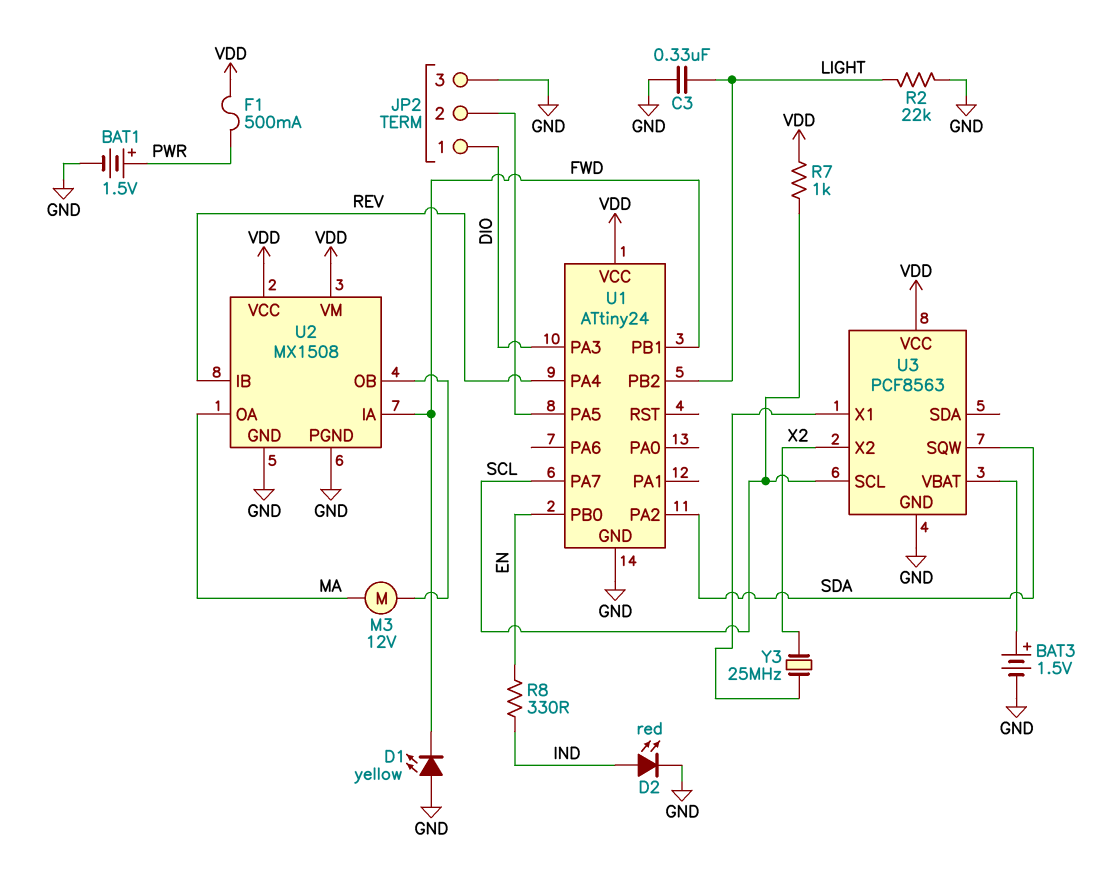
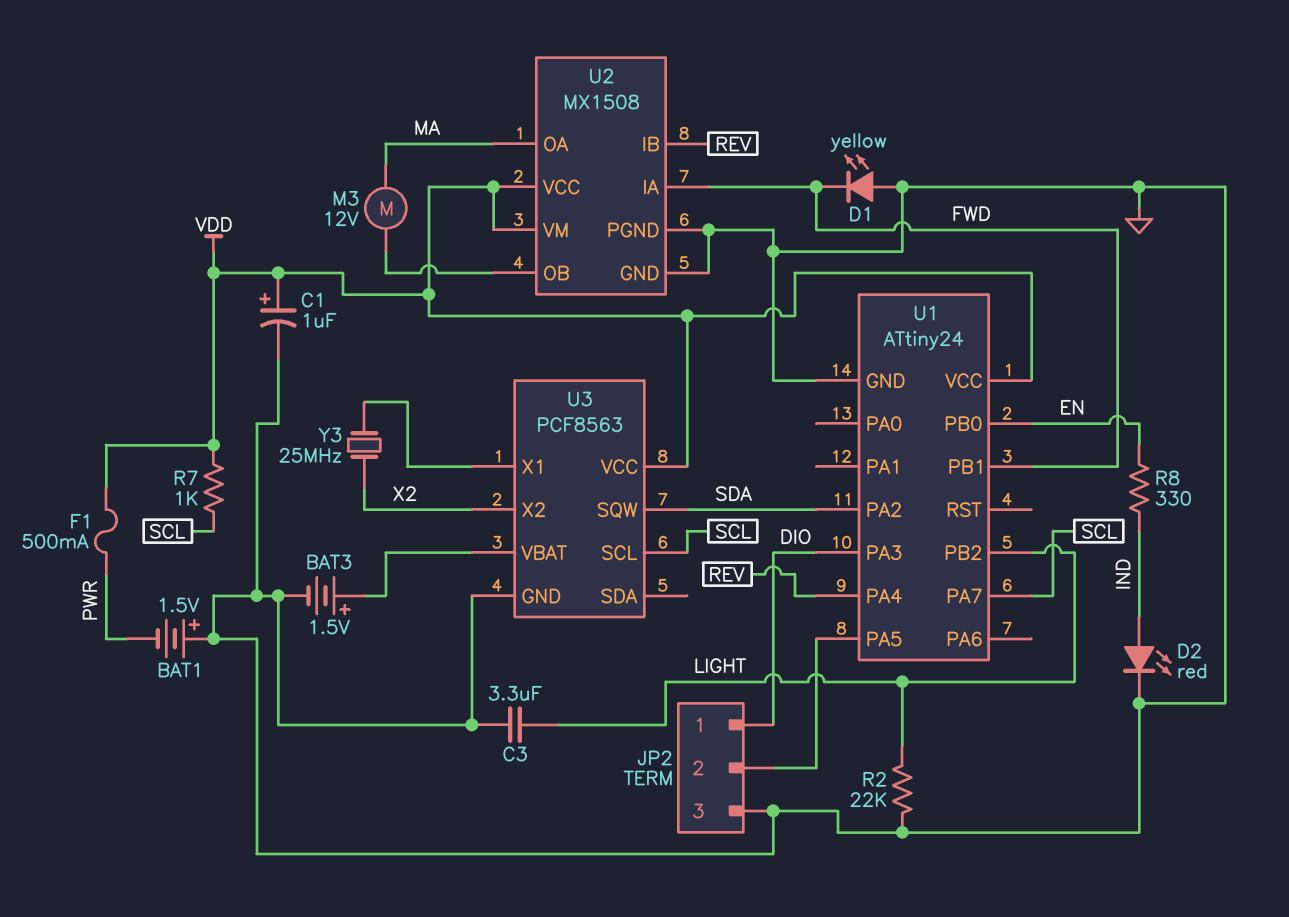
BAT1: 1.5V (plus PWR, minus GND) -> 1.5V (plus GND, minus PWR)
C1: none -> 1uF (plus VDD, minus GND)
C3: 330nF (GND, LIGHT) -> 3.3uF (GND, LIGHT)

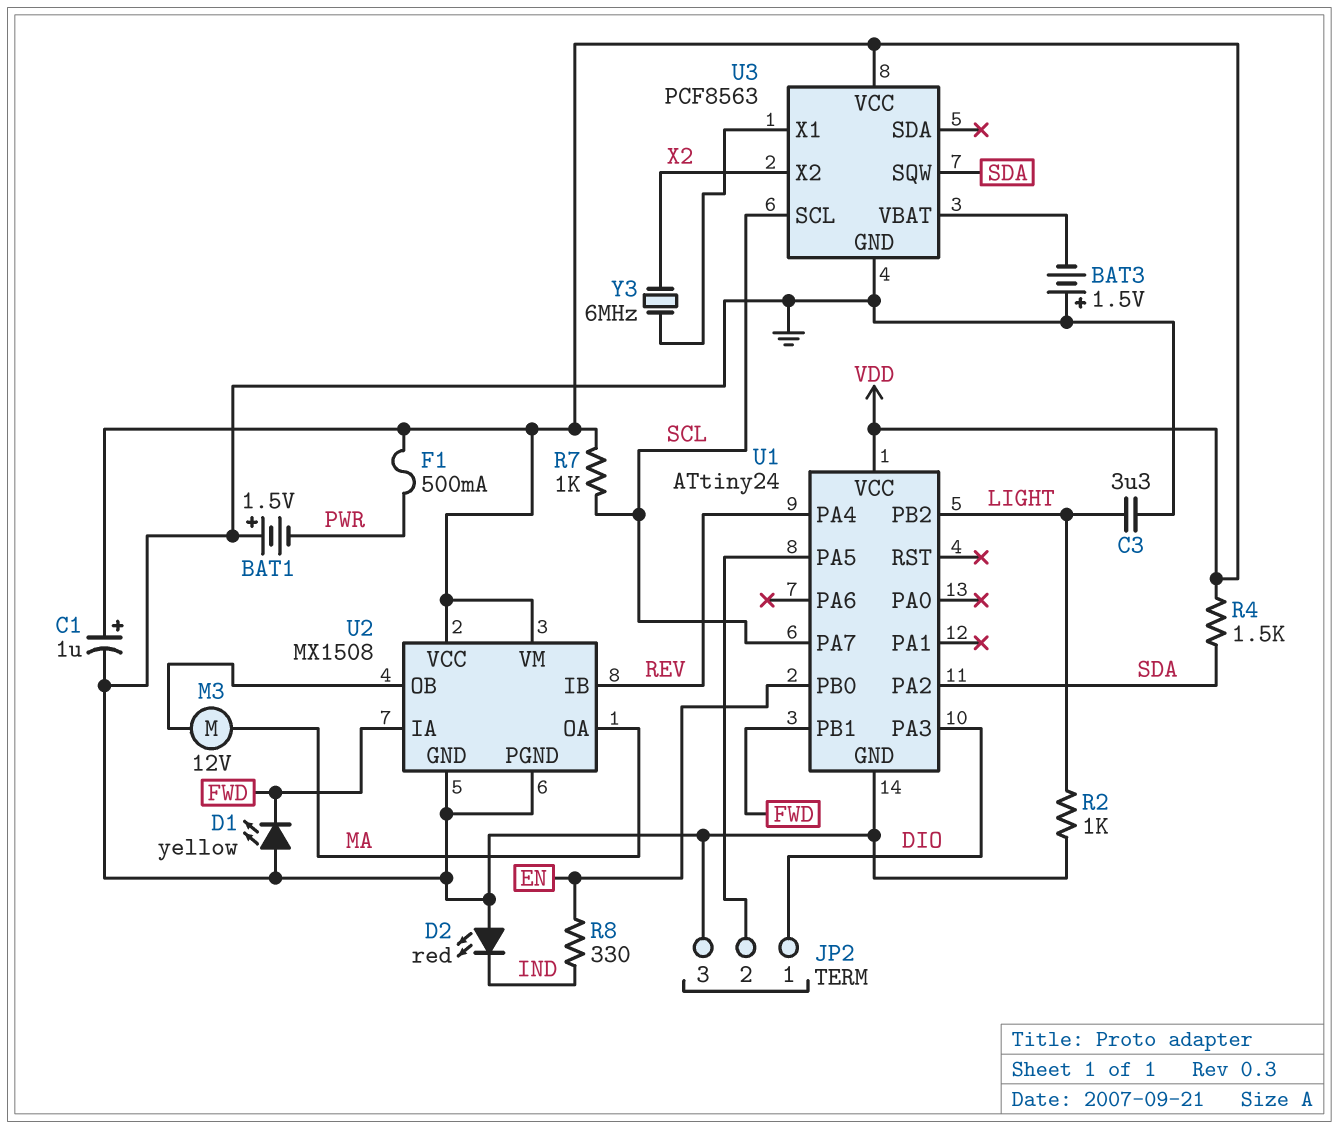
BAT3: 1.5V (plus U3/VBAT, minus GND) -> 1.5V (plus GND, minus U3/VBAT)
D2: LED red (A IND, K GND) -> LED red (A GND, K IND)
R2: 22k (GND, LIGHT) -> 1k (GND, LIGHT)
R4: none -> 1.5k (SDA, VDD)
Y3: 25MHz (U3/X1, X2) -> 6MHz (U3/X1, X2)

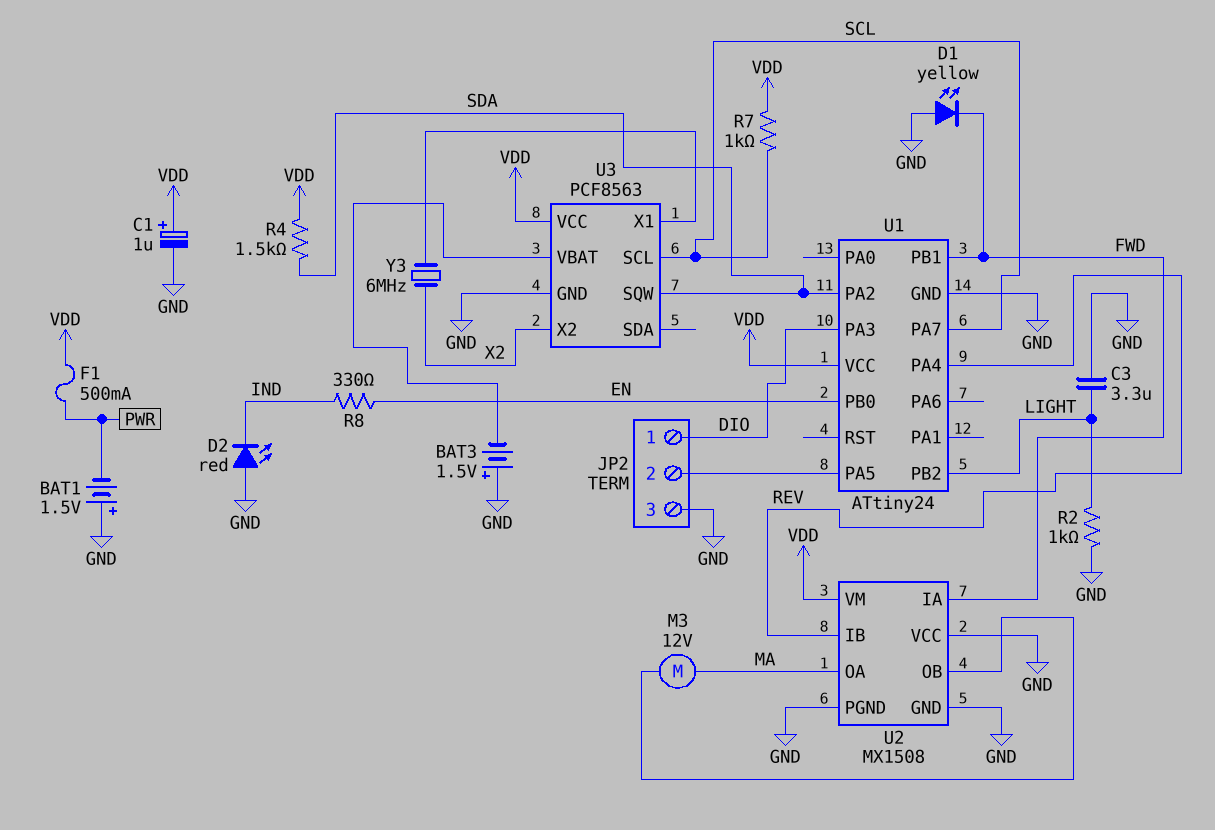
U2 pin VCC: VDD -> GND

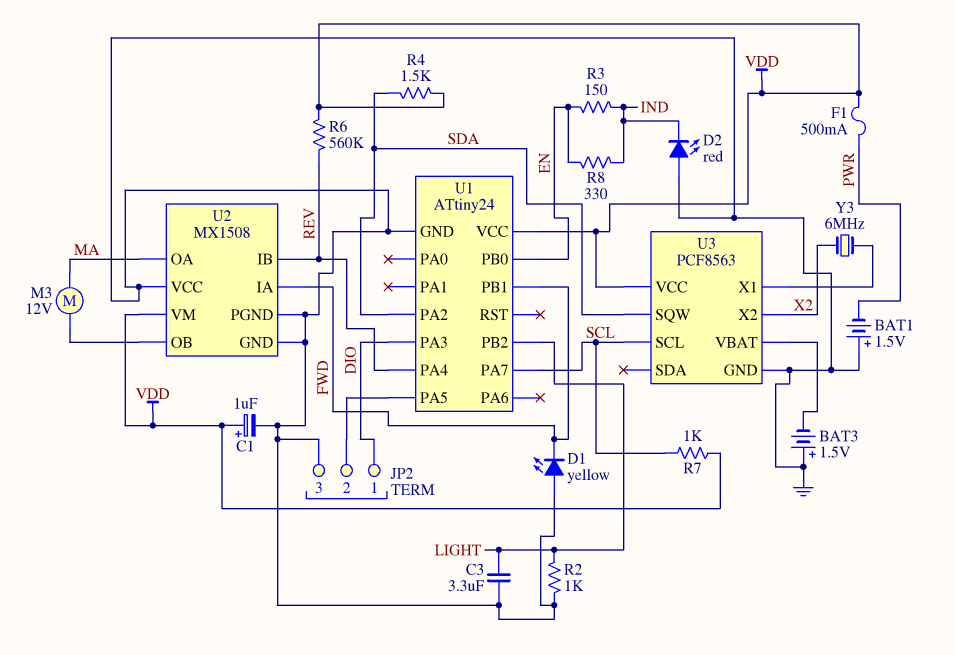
R3: none -> 150 (EN, IND)
R6: none -> 560k (REV, VDD)

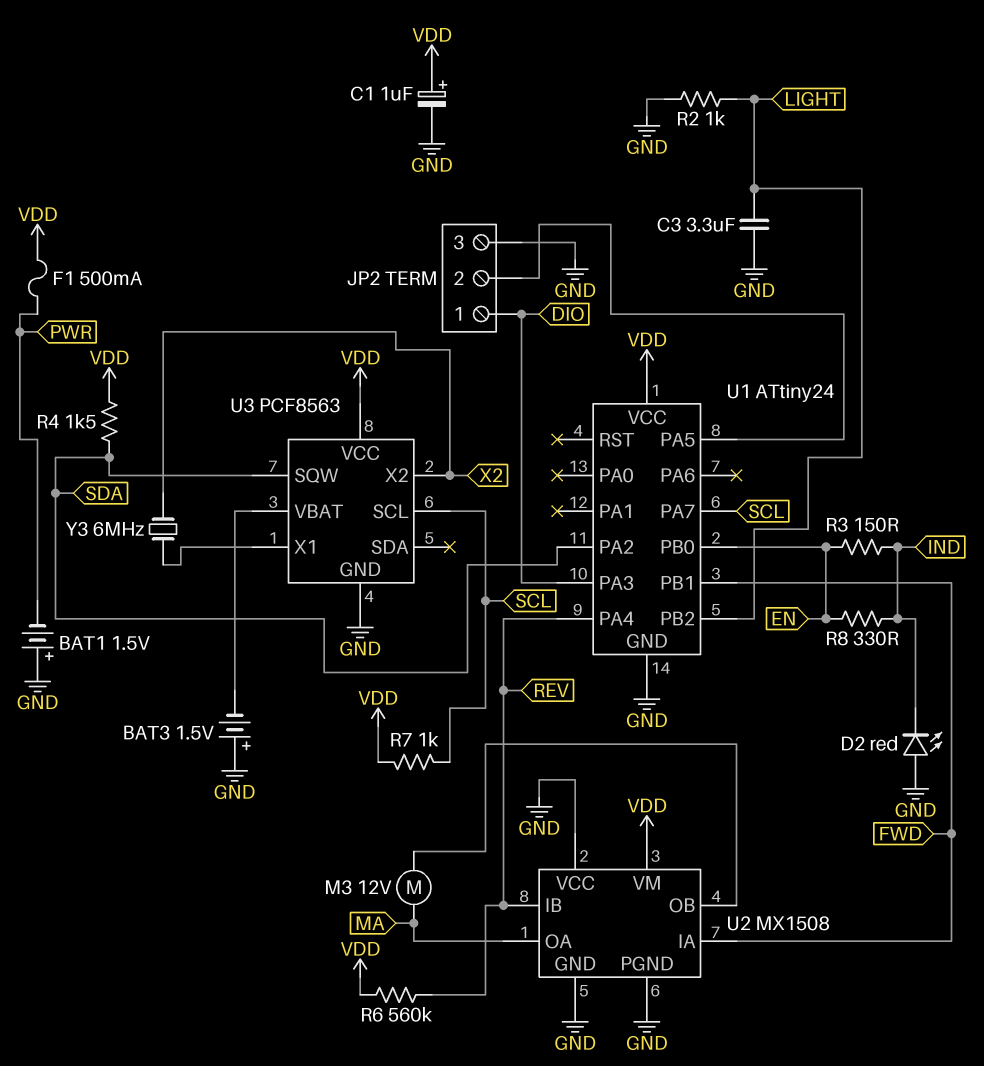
D1: LED yellow (A GND, K FWD) -> none

